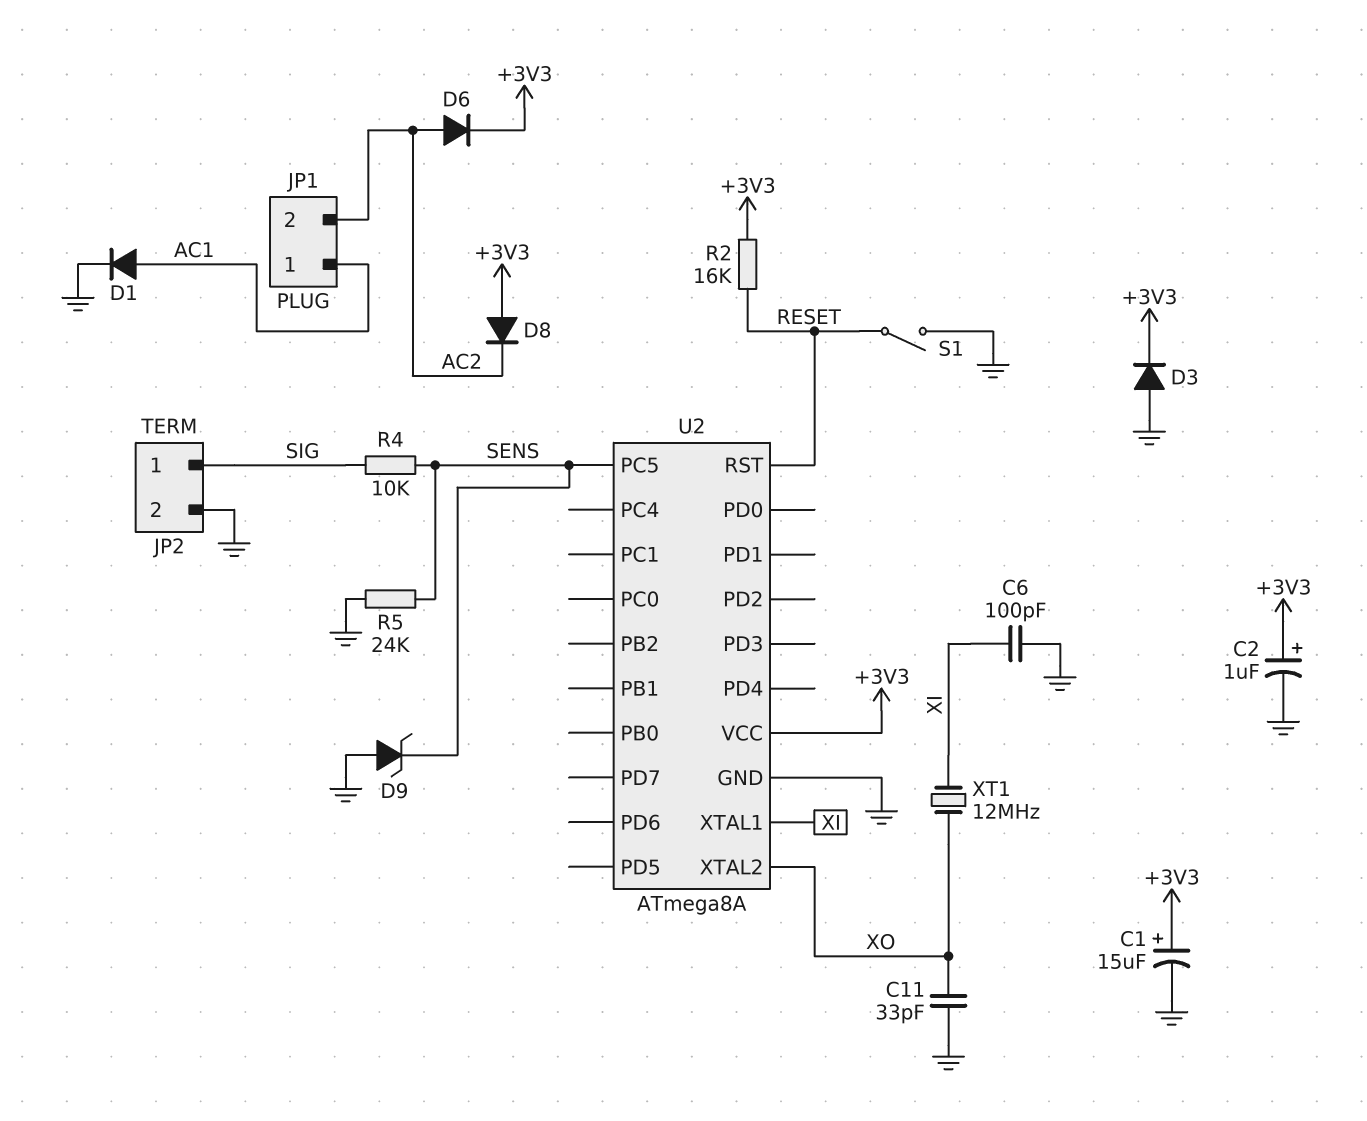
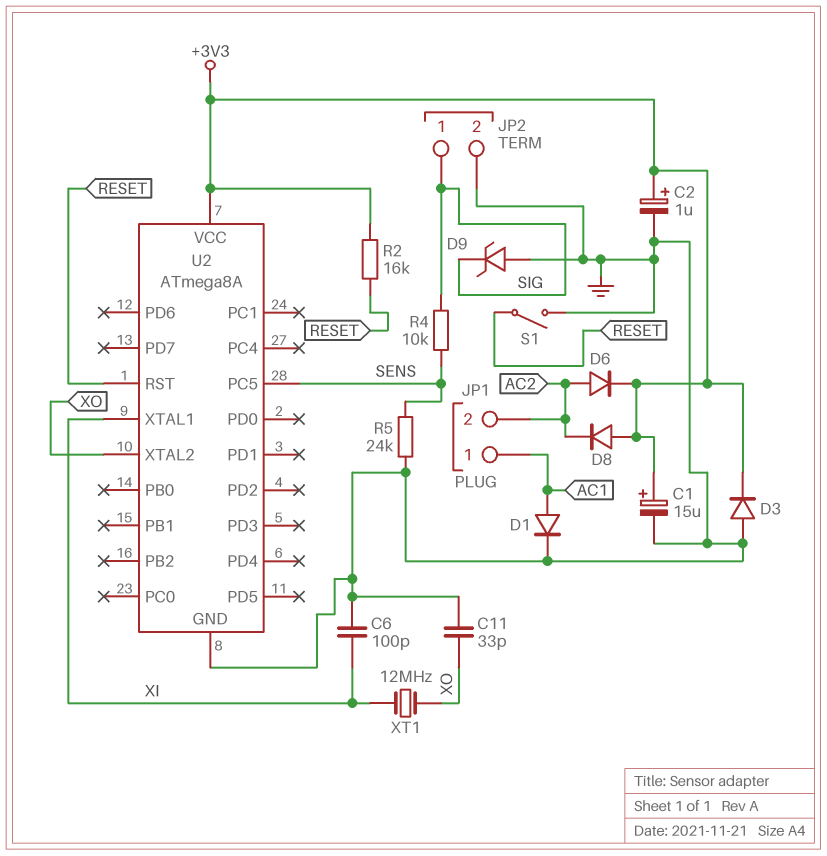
D9: zener (A GND, K SENS) -> zener (A GND, K SIG)

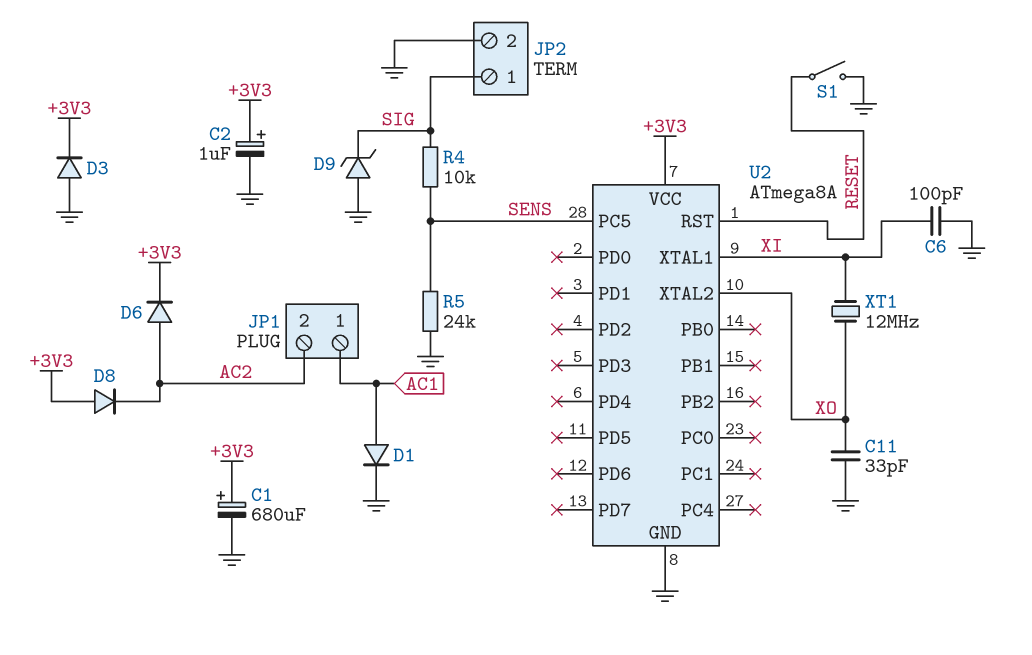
C1: 15uF (plus +3V3, minus GND) -> 680uF (plus +3V3, minus GND)
R2: 16k (+3V3, RESET) -> none

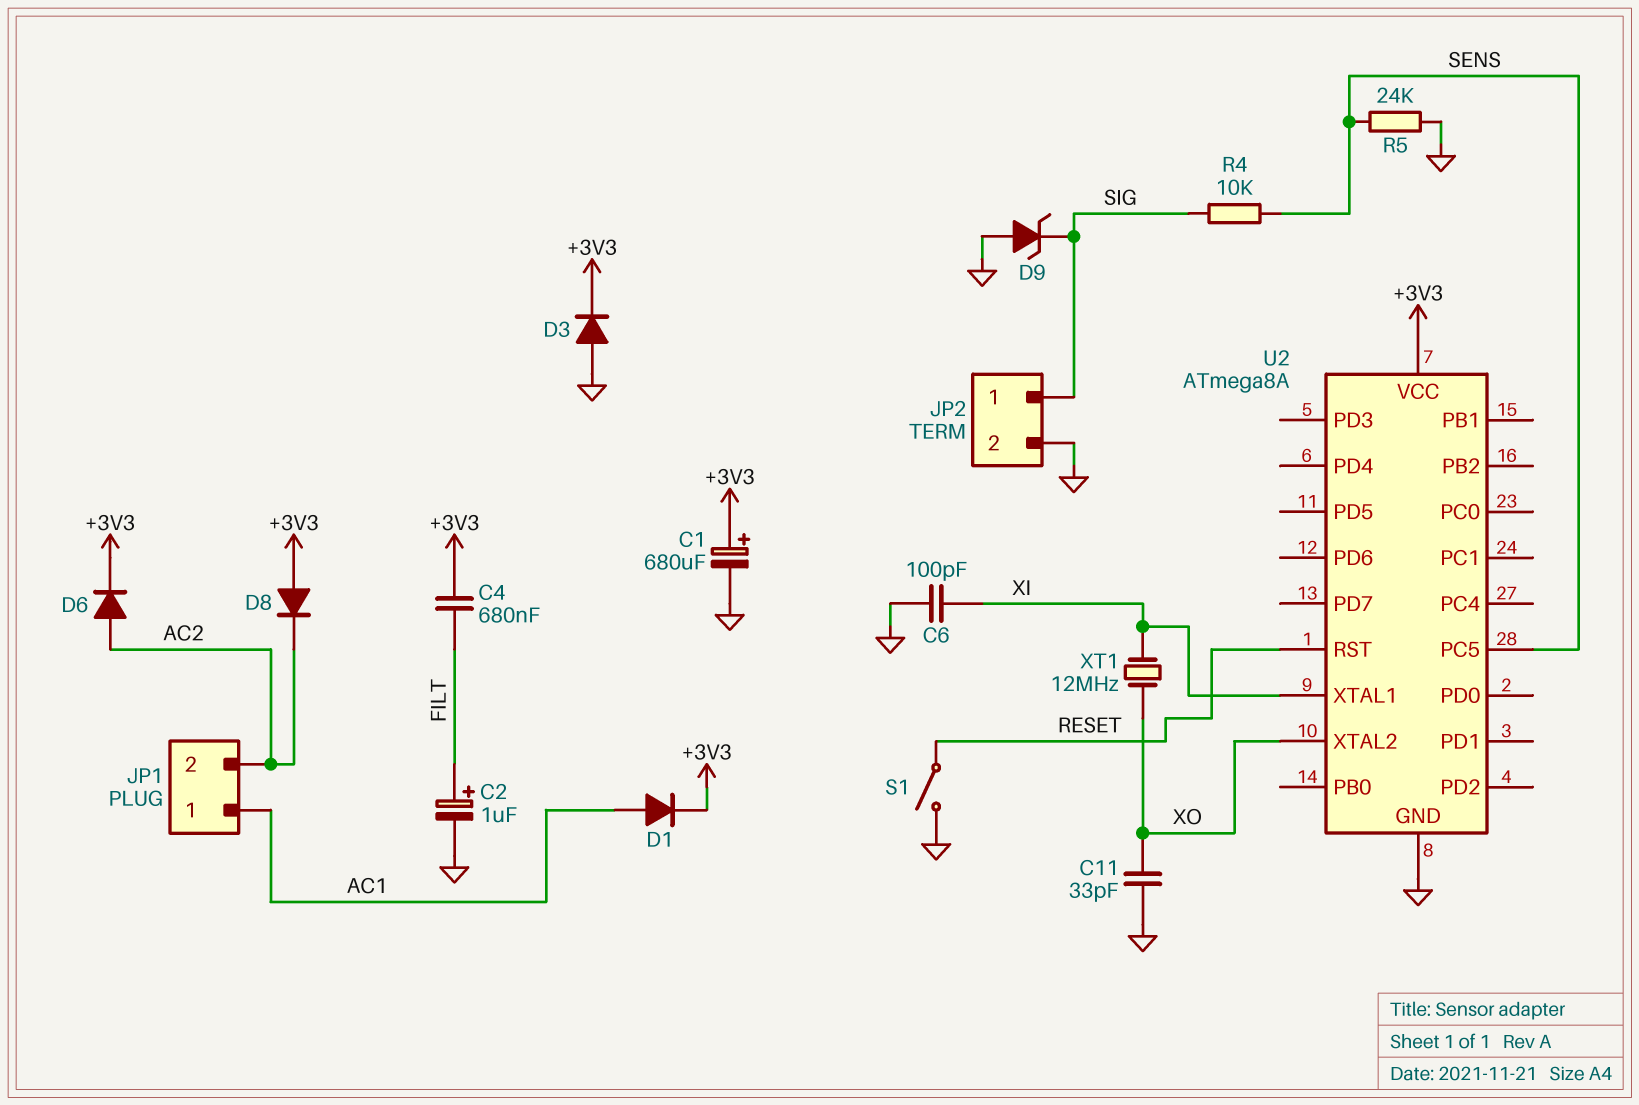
C2: 1uF (plus +3V3, minus GND) -> 1uF (plus FILT, minus GND)
C4: none -> 680nF (+3V3, FILT)
D1: diode (A AC1, K GND) -> diode (A AC1, K +3V3)

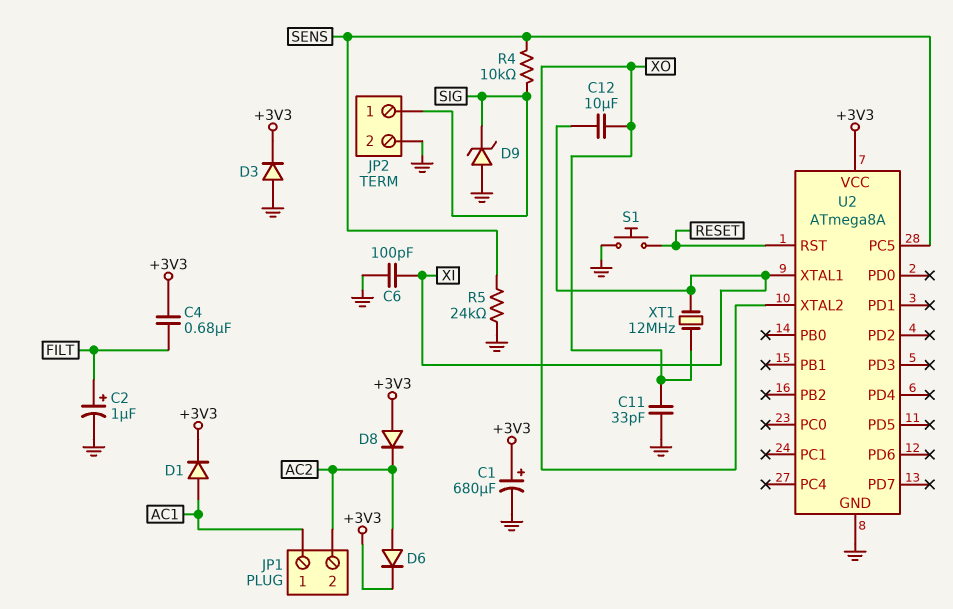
C12: none -> 10uF (XI, XO)
S1: switch (GND, RESET) -> button (GND, RESET)

